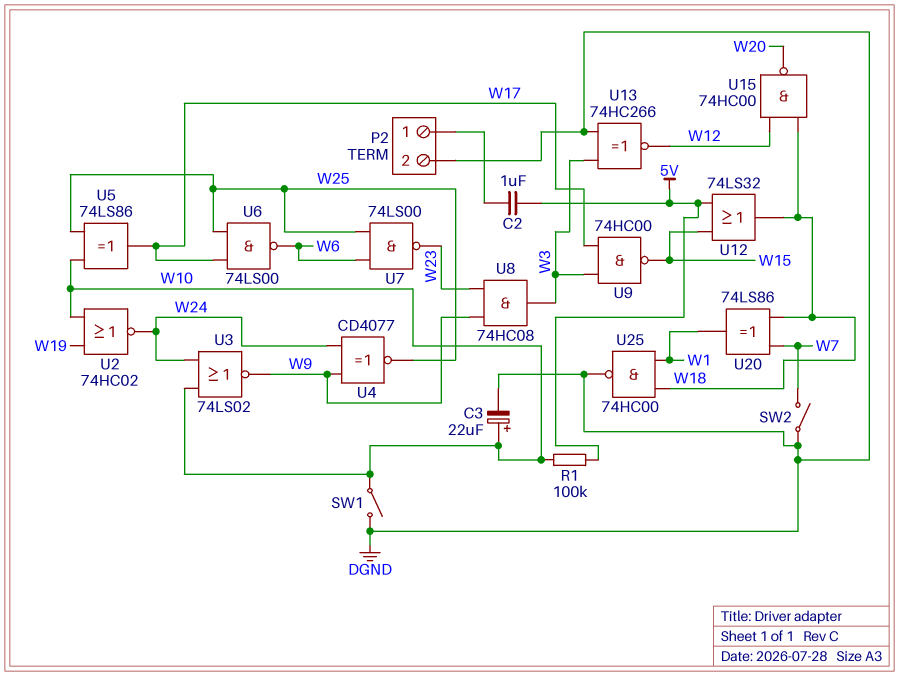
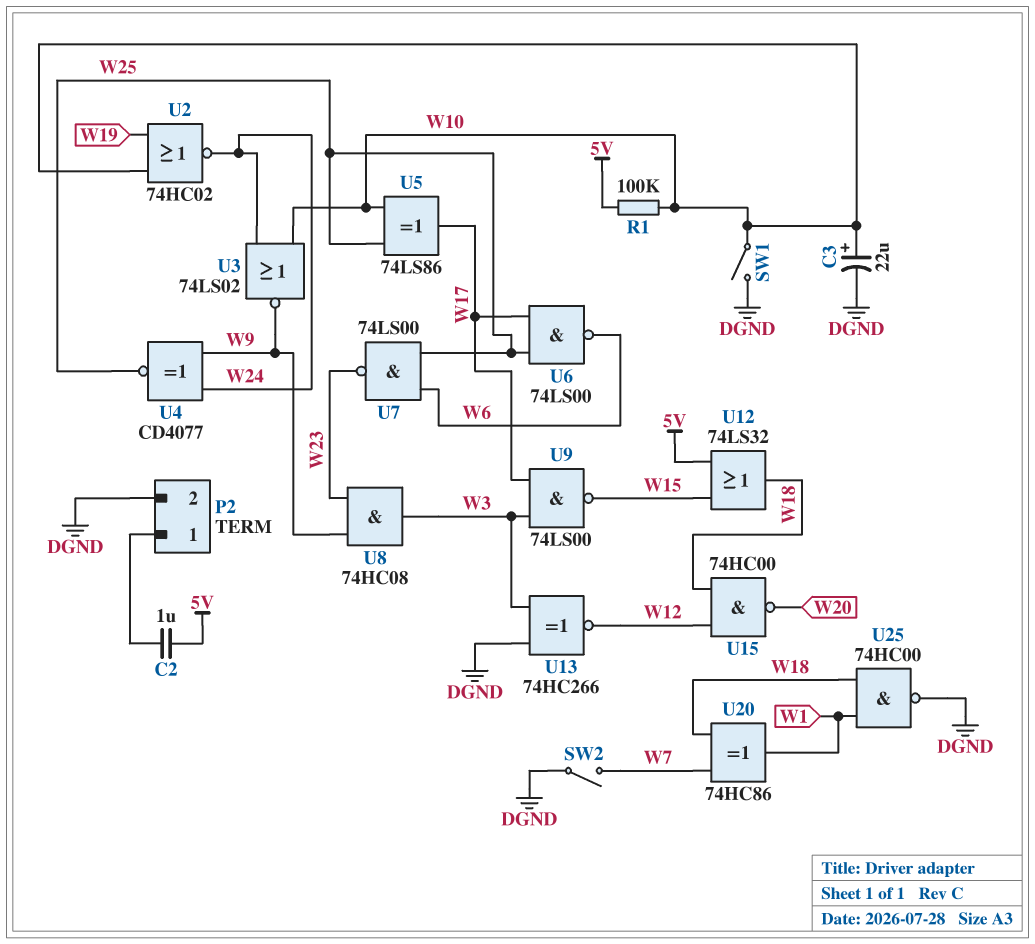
U9: NAND 74HC00 (in W3, in W17, out W15) -> NAND 74LS00 (in W3, in W17, out W15)
U20: XOR 74LS86 (in W7, in W18, out W1) -> XOR 74HC86 (in W7, in W18, out W1)

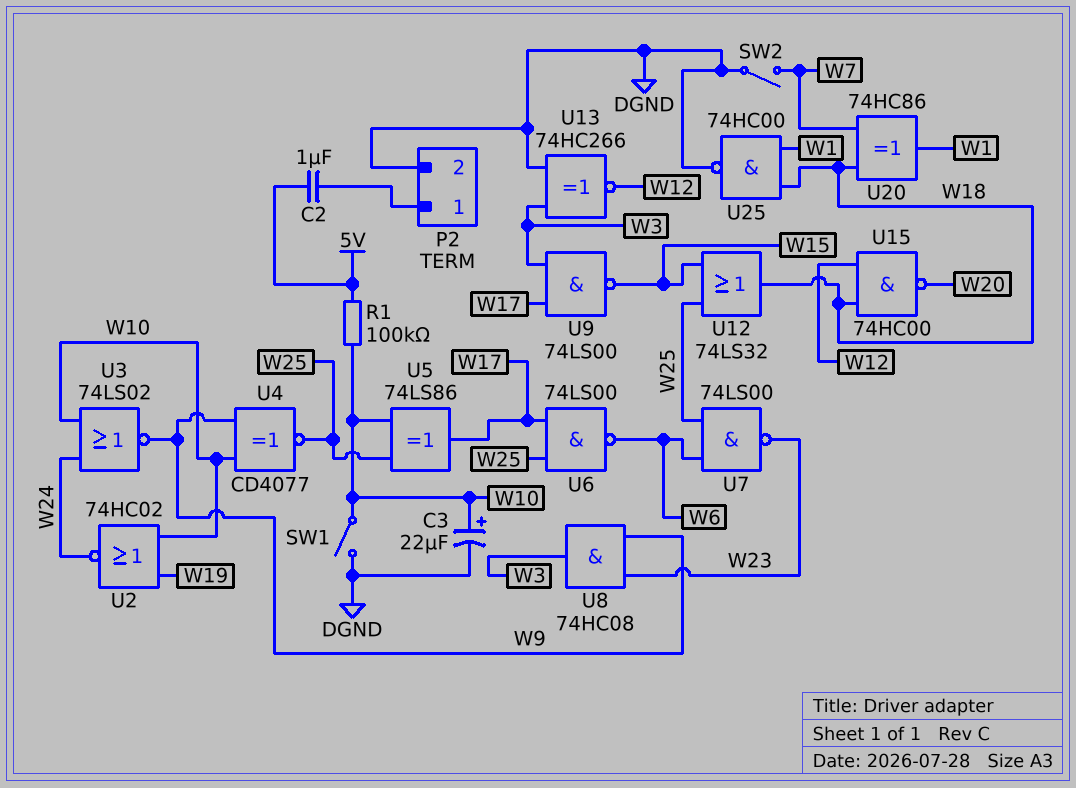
U4: XNOR CD4077 (in W9, in W24, out W25) -> XNOR CD4077 (in W9, in W10, out W25)
U12: OR 74LS32 (in 5V, in W15, out W18) -> OR 74LS32 (in W15, in W25, out W18)

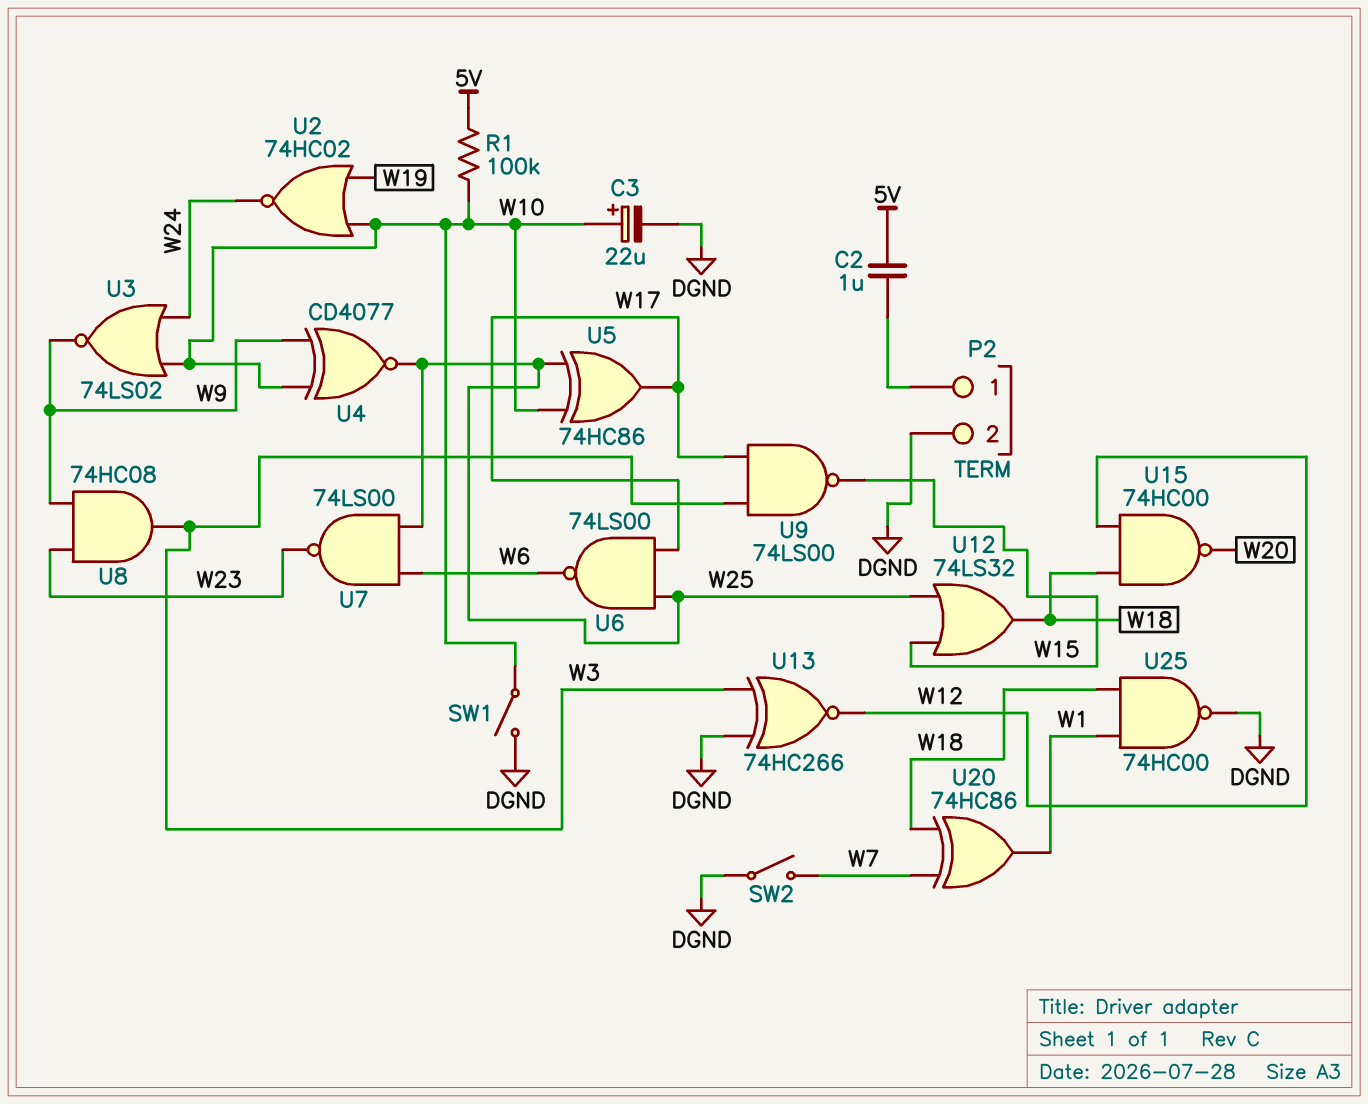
U5: XOR 74LS86 (in W10, in W25, out W17) -> XOR 74HC86 (in W10, in W25, out W17)

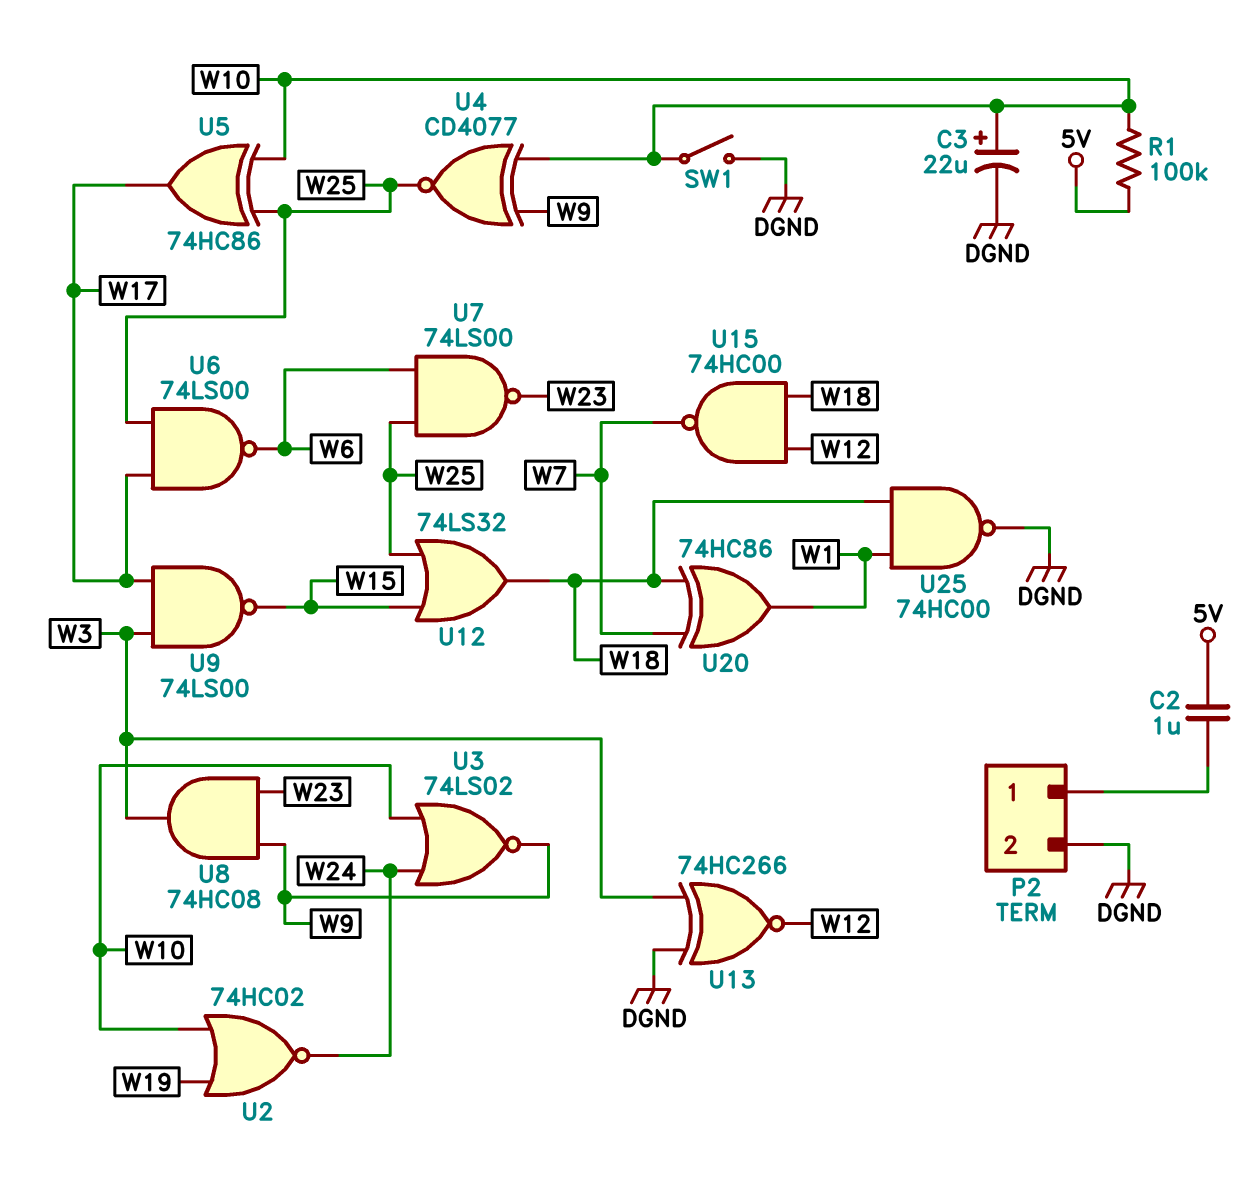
SW2: switch (DGND, W7) -> none
U15: NAND 74HC00 (in W12, in W18, out W20) -> NAND 74HC00 (in W12, in W18, out W7)

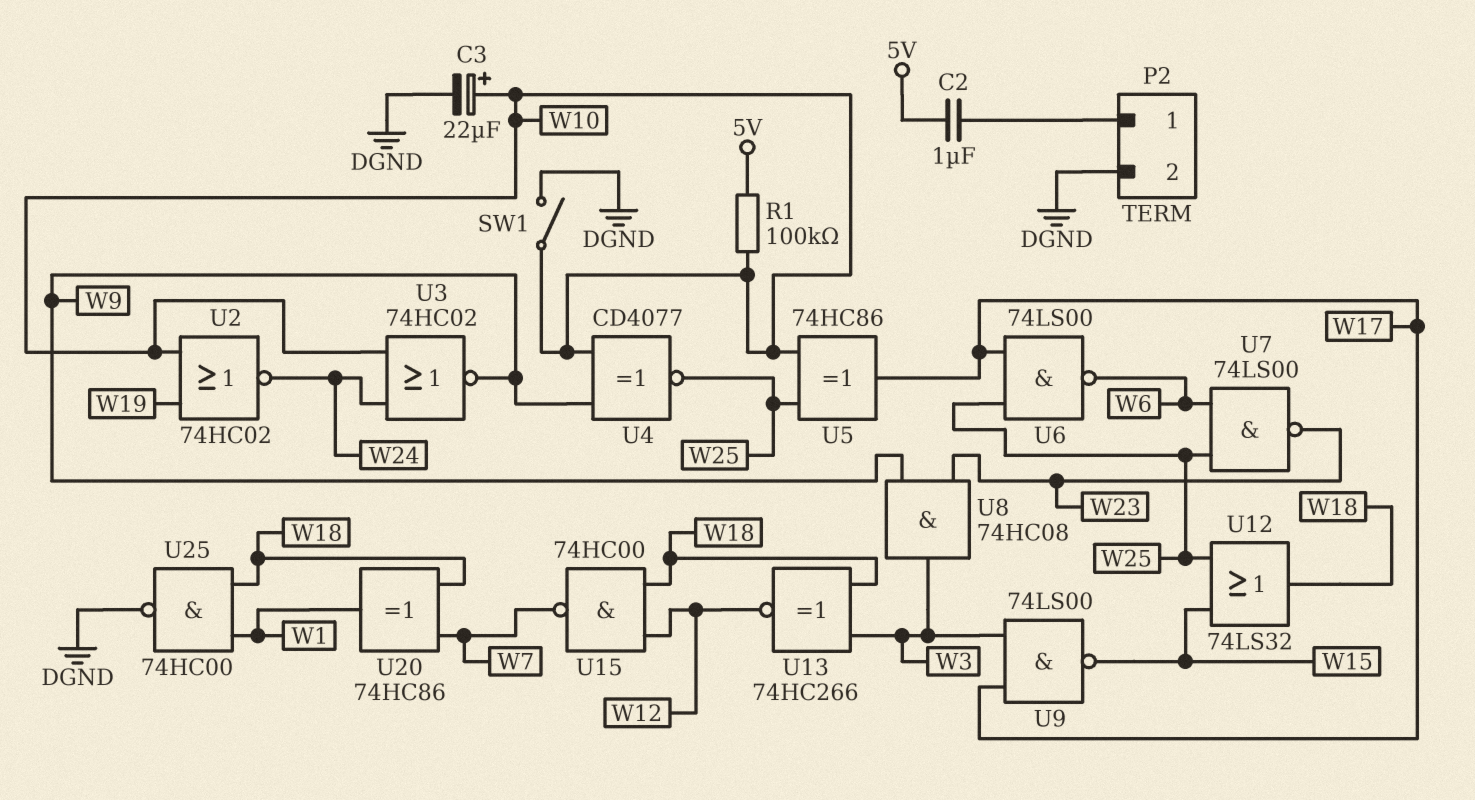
U3: NOR 74LS02 (in W10, in W24, out W9) -> NOR 74HC02 (in W10, in W24, out W9)
U13: XNOR 74HC266 (in DGND, in W3, out W12) -> XNOR 74HC266 (in W3, in W18, out W12)

